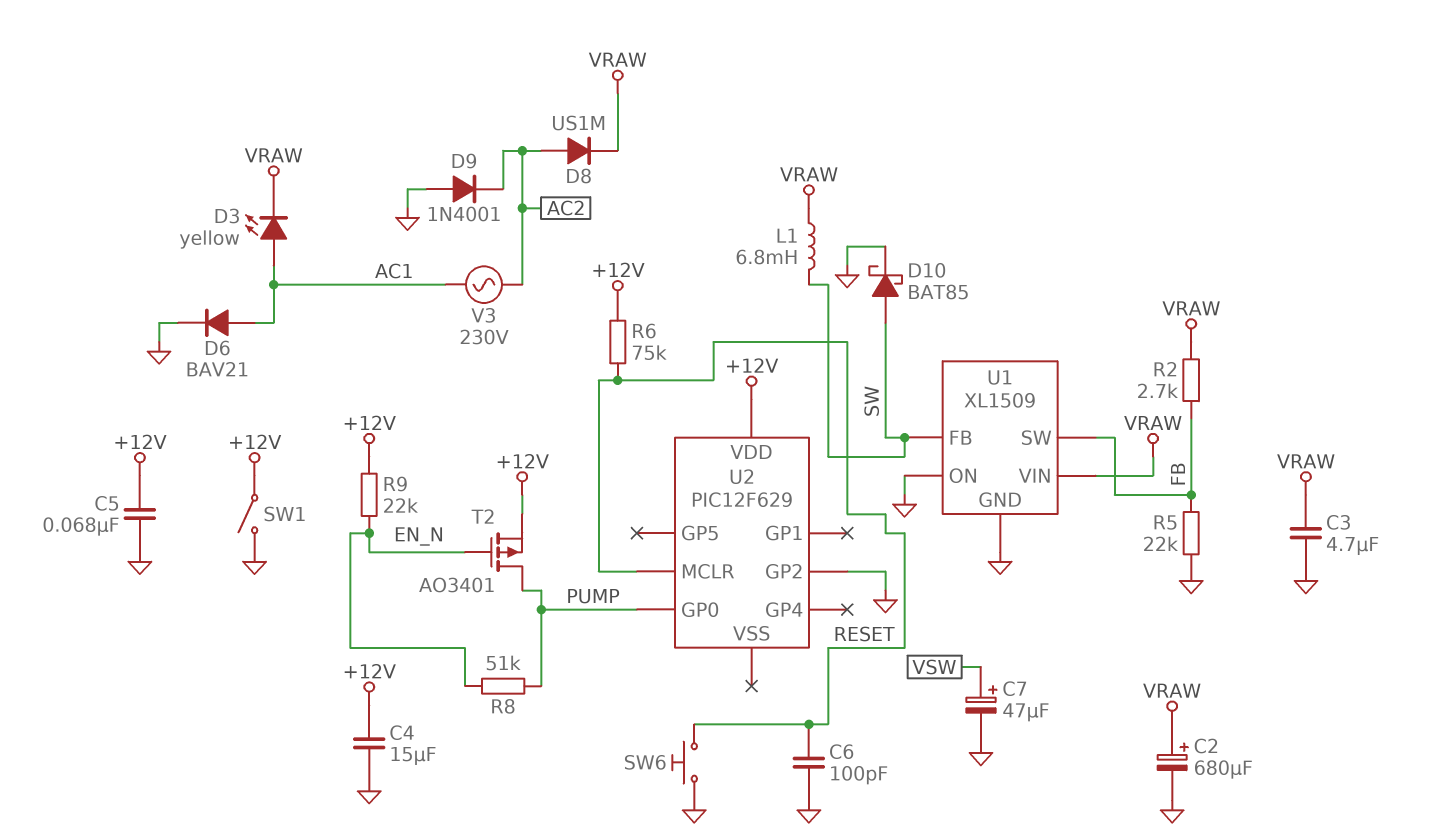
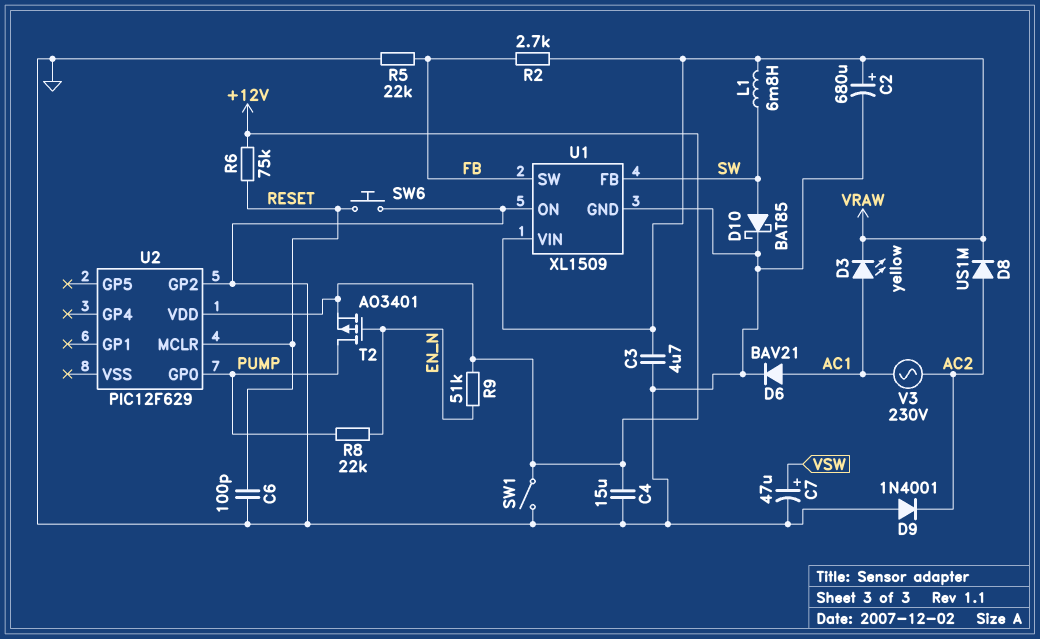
C5: 68nF (+12V, GND) -> none
R8: 51k (EN_N, PUMP) -> 22k (EN_N, PUMP)
R9: 22k (+12V, EN_N) -> 51k (+12V, EN_N)

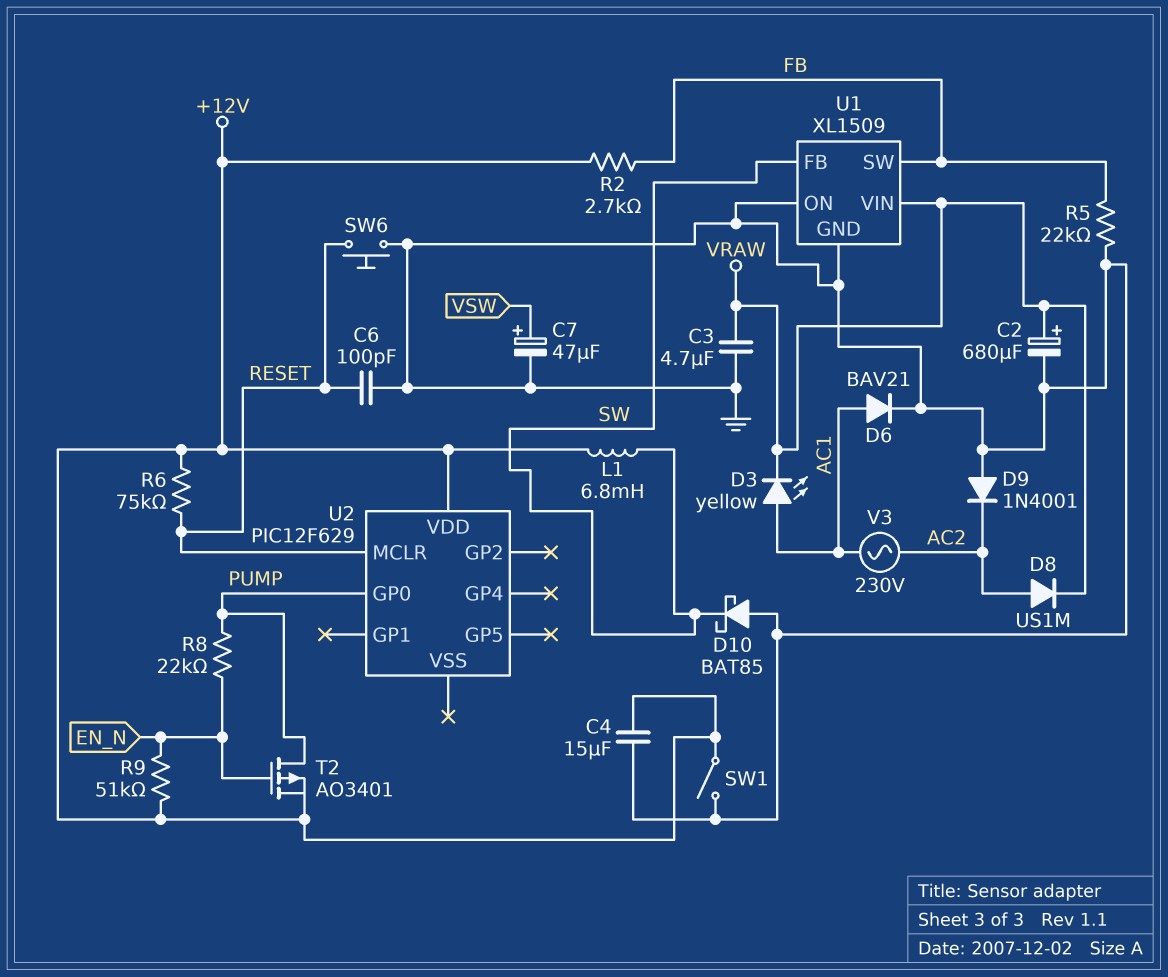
D10: schottky BAT85 (A SW, K GND) -> schottky BAT85 (A GND, K SW)
L1: 6.8mH (SW, VRAW) -> 6.8mH (+12V, SW)
R2: 2.7k (FB, VRAW) -> 2.7k (+12V, FB)
U2 pin GP2: GND -> none

